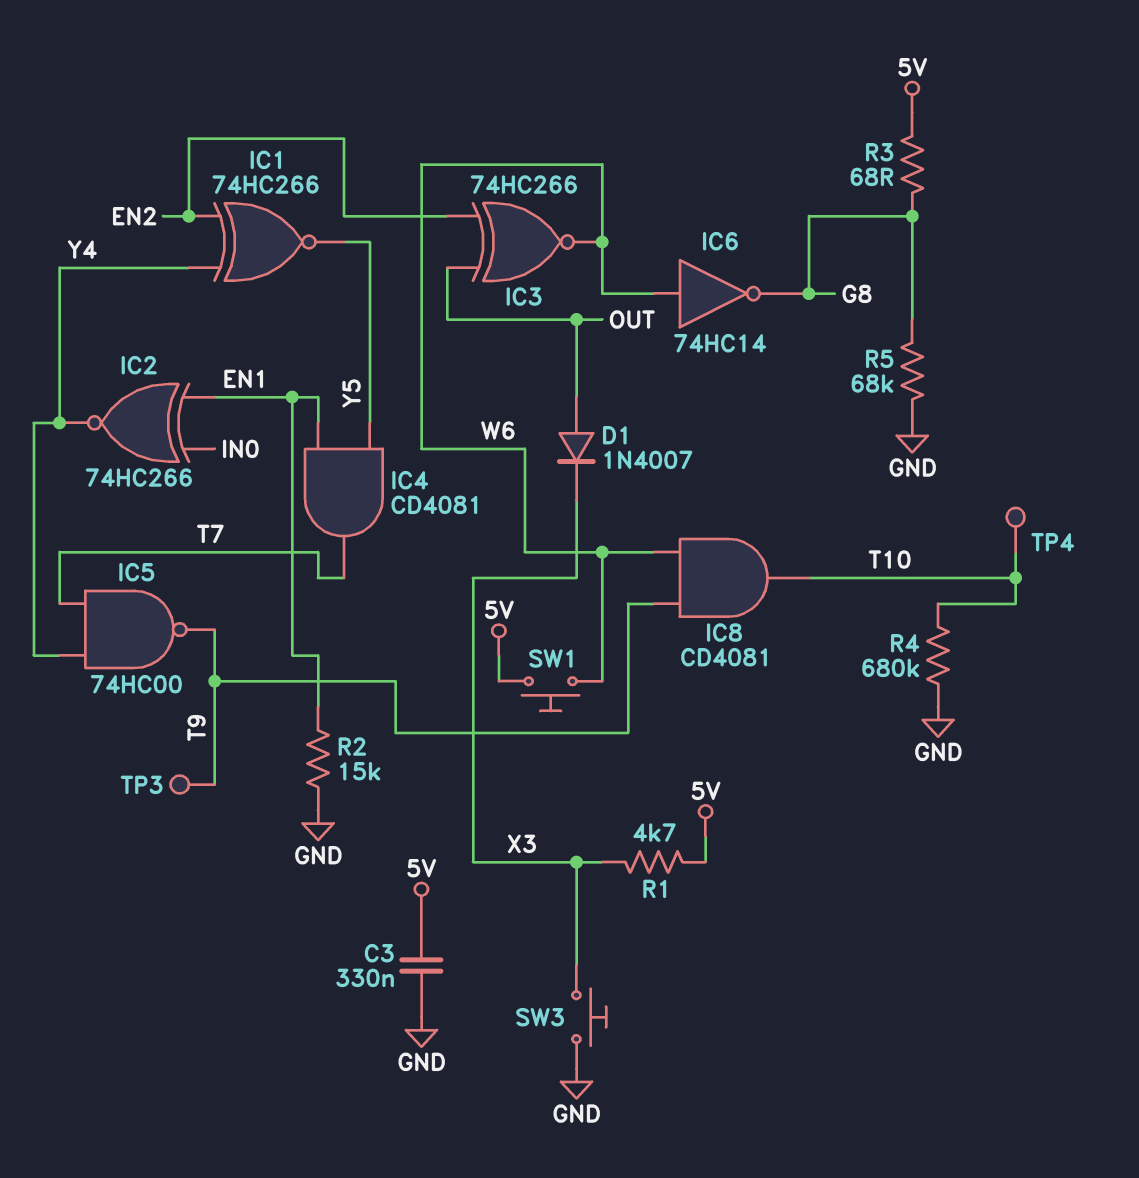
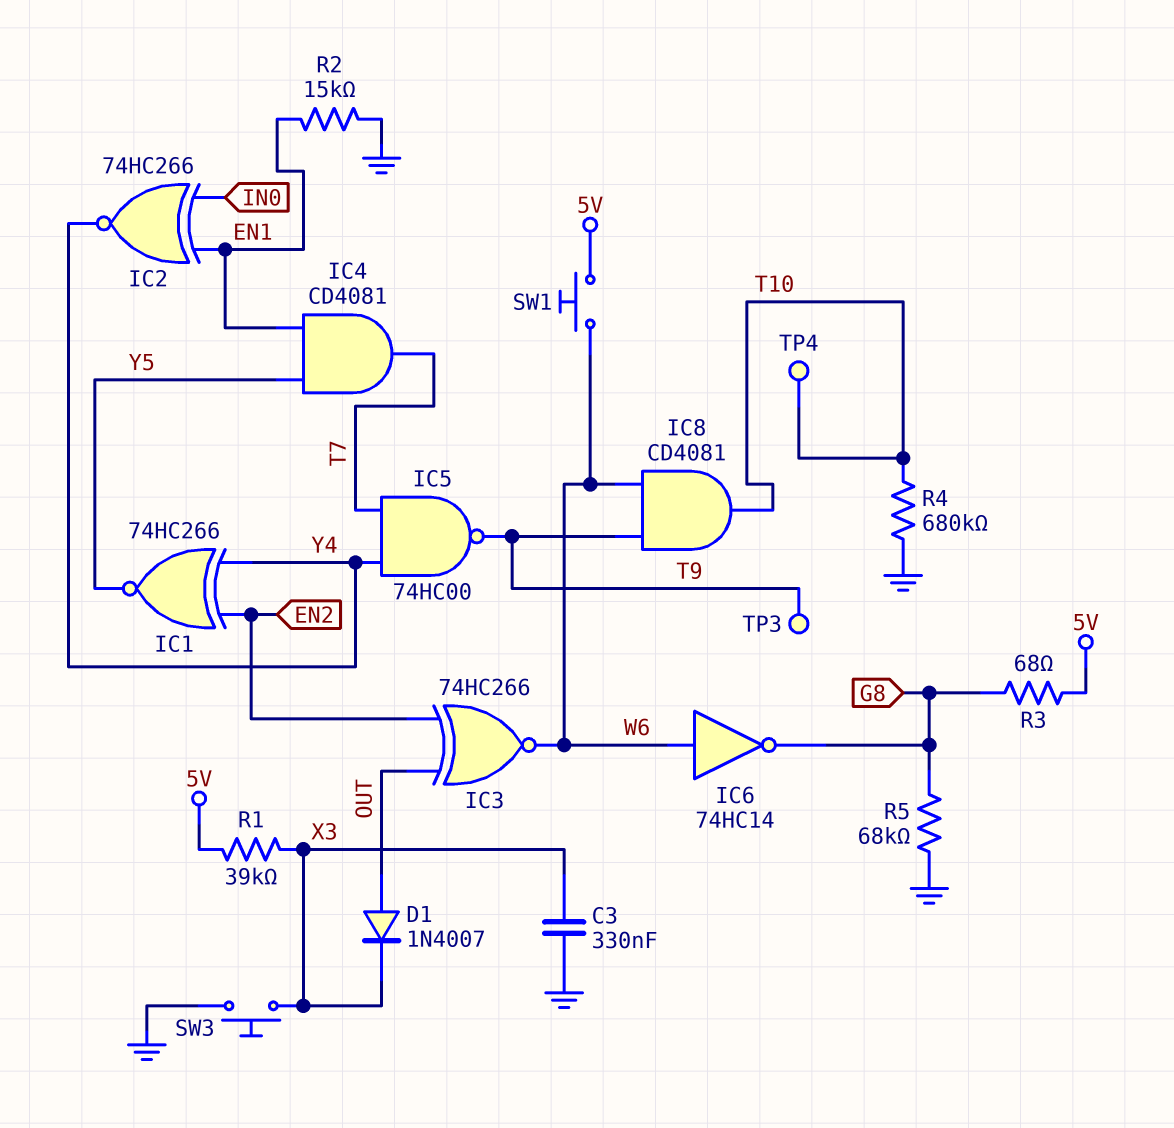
C3: 330nF (5V, GND) -> 330nF (GND, X3)
R1: 4.7k (5V, X3) -> 39k (5V, X3)

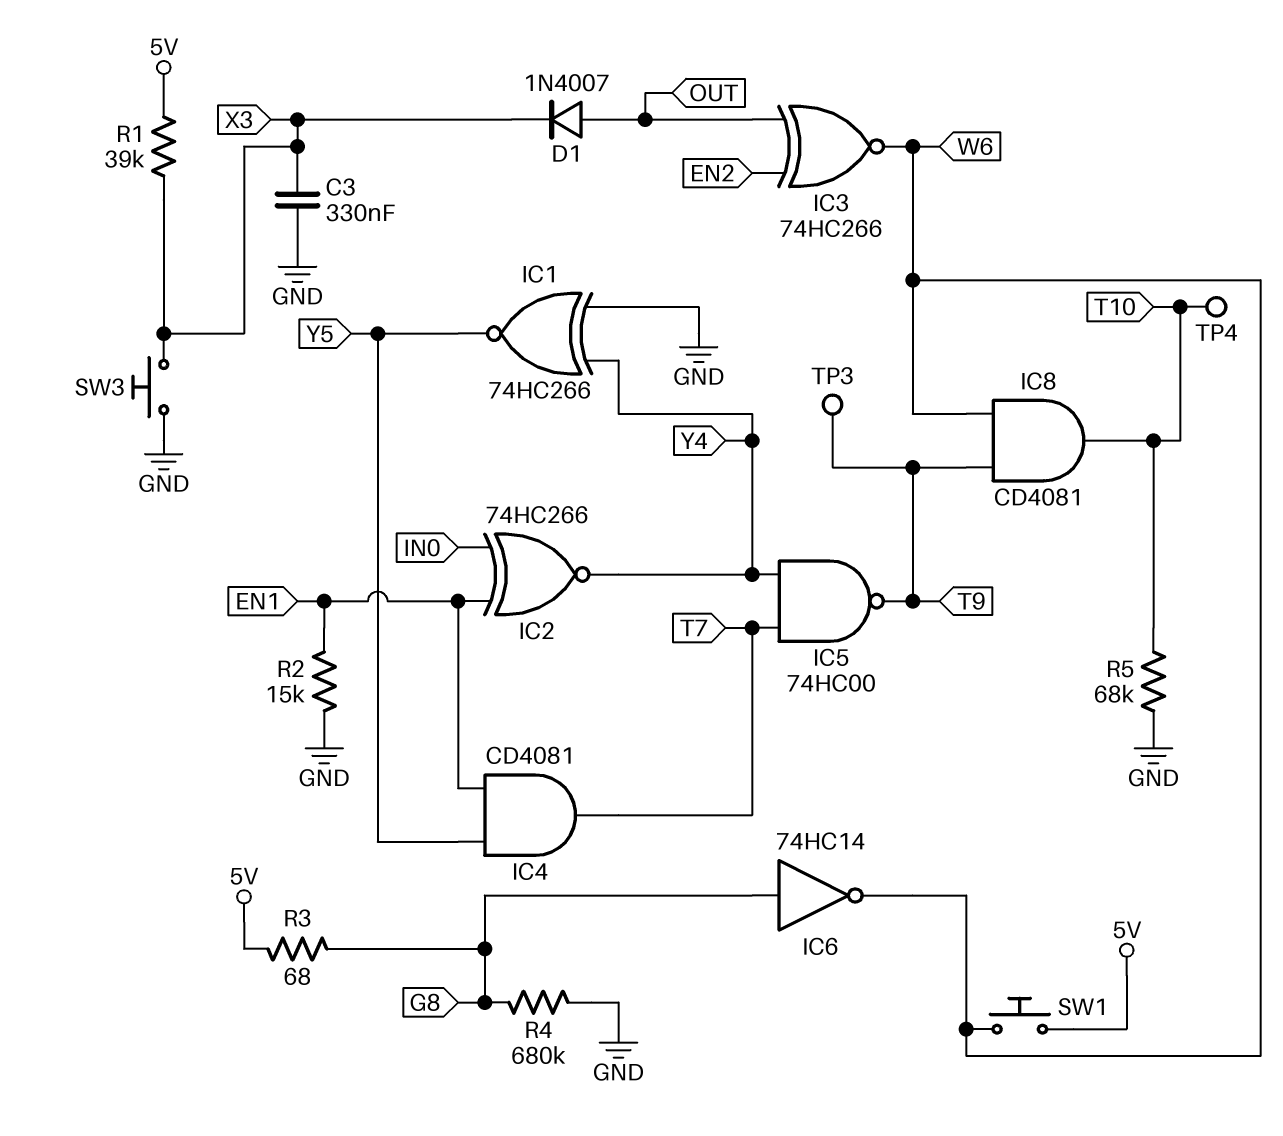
IC1: XNOR 74HC266 (in EN2, in Y4, out Y5) -> XNOR 74HC266 (in GND, in Y4, out Y5)
IC6: NOT 74HC14 (in W6, out G8) -> NOT 74HC14 (in G8, out W6)
R4: 680k (GND, T10) -> 680k (G8, GND)
R5: 68k (G8, GND) -> 68k (GND, T10)

